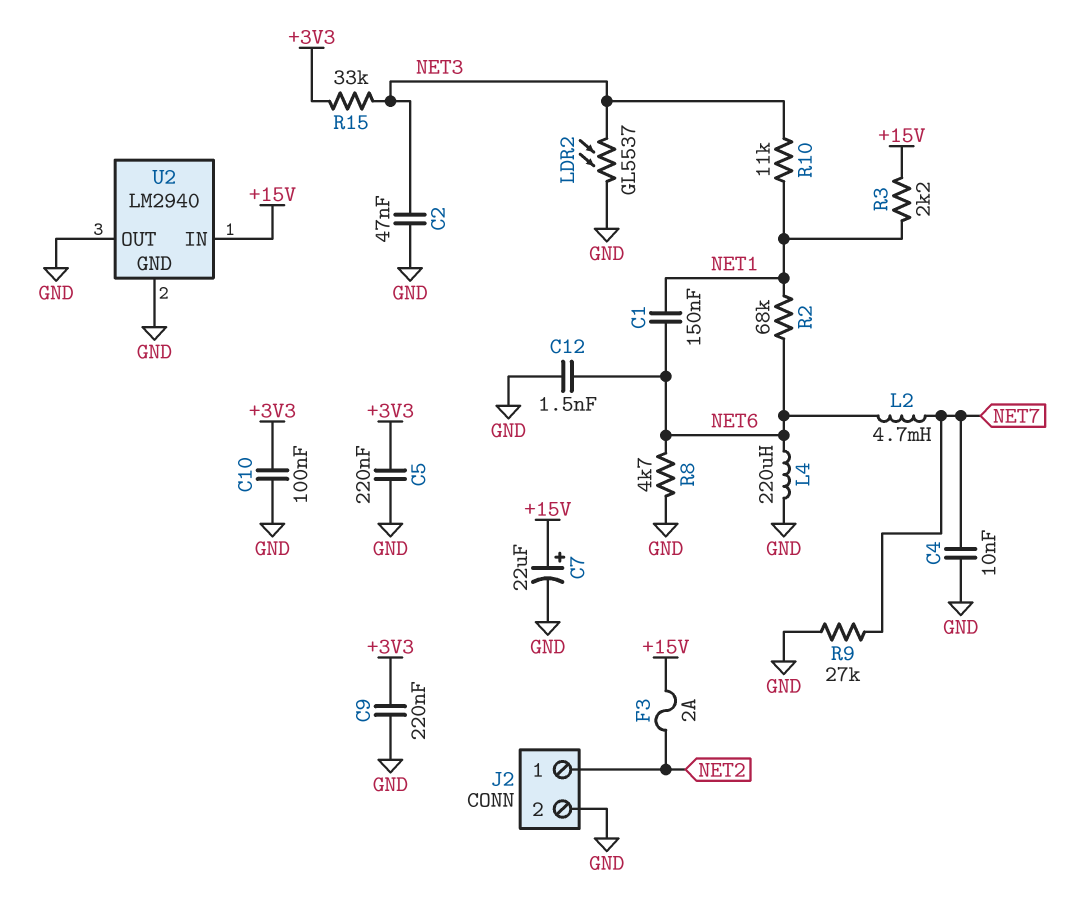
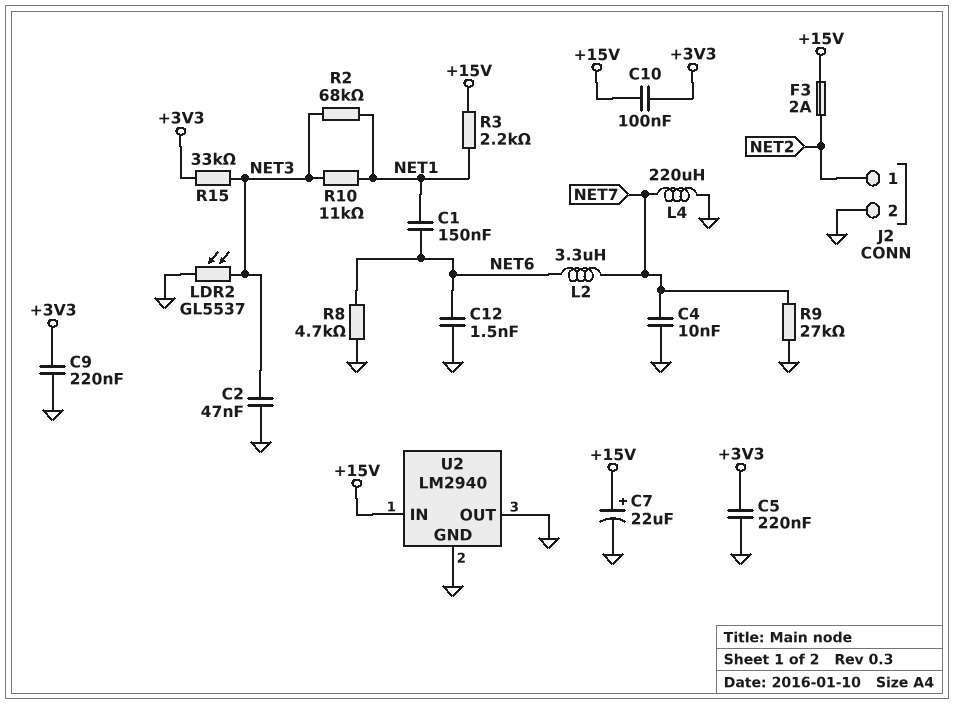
C10: 100nF (+3V3, GND) -> 100nF (+3V3, +15V)
L2: 4.7mH (NET6, NET7) -> 3.3uH (NET6, NET7)
L4: 220uH (GND, NET6) -> 220uH (GND, NET7)
R2: 68k (NET1, NET6) -> 68k (NET1, NET3)

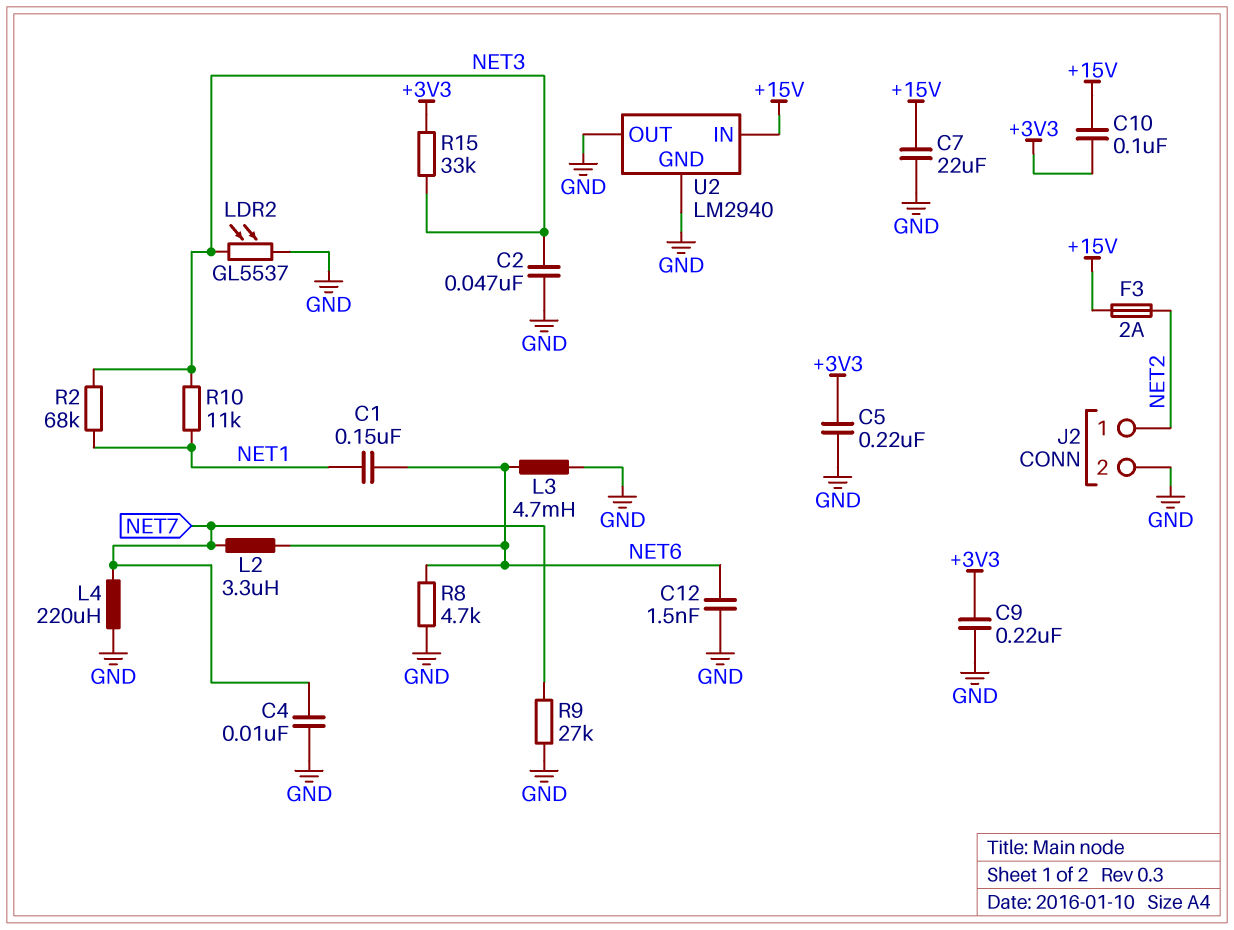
C7: 22uF (plus +15V, minus GND) -> 22uF (+15V, GND)
L3: none -> 4.7mH (GND, NET6)
R3: 2.2k (+15V, NET1) -> none

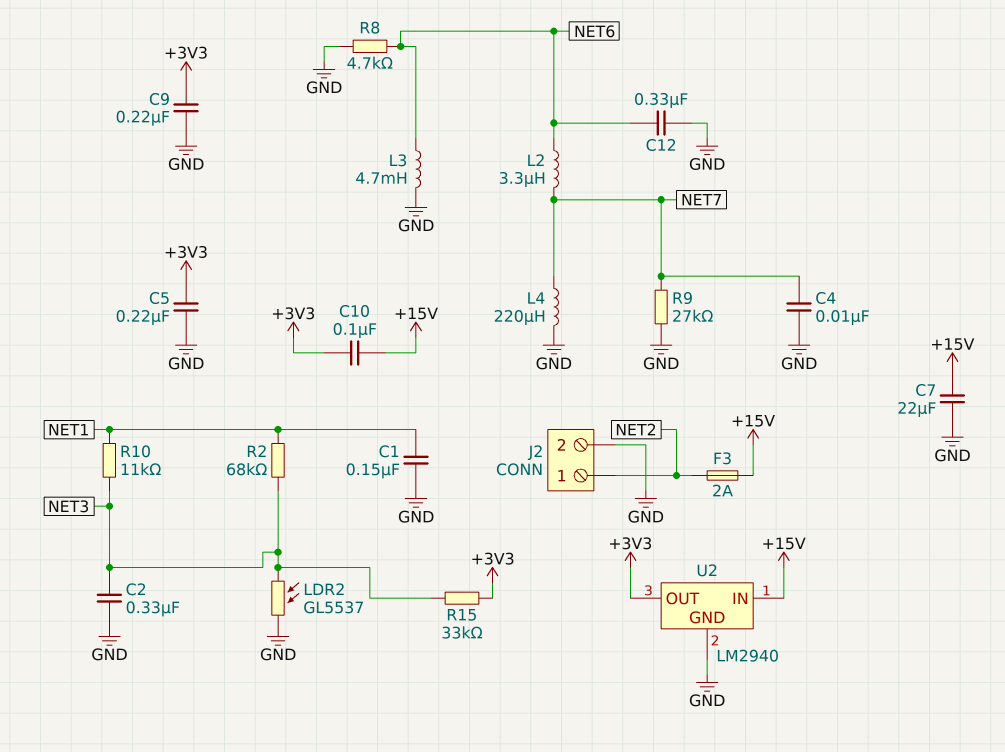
C1: 150nF (NET1, NET6) -> 150nF (GND, NET1)
C2: 47nF (GND, NET3) -> 330nF (GND, NET3)
C12: 1.5nF (GND, NET6) -> 330nF (GND, NET6)
U2 pin OUT: GND -> +3V3

